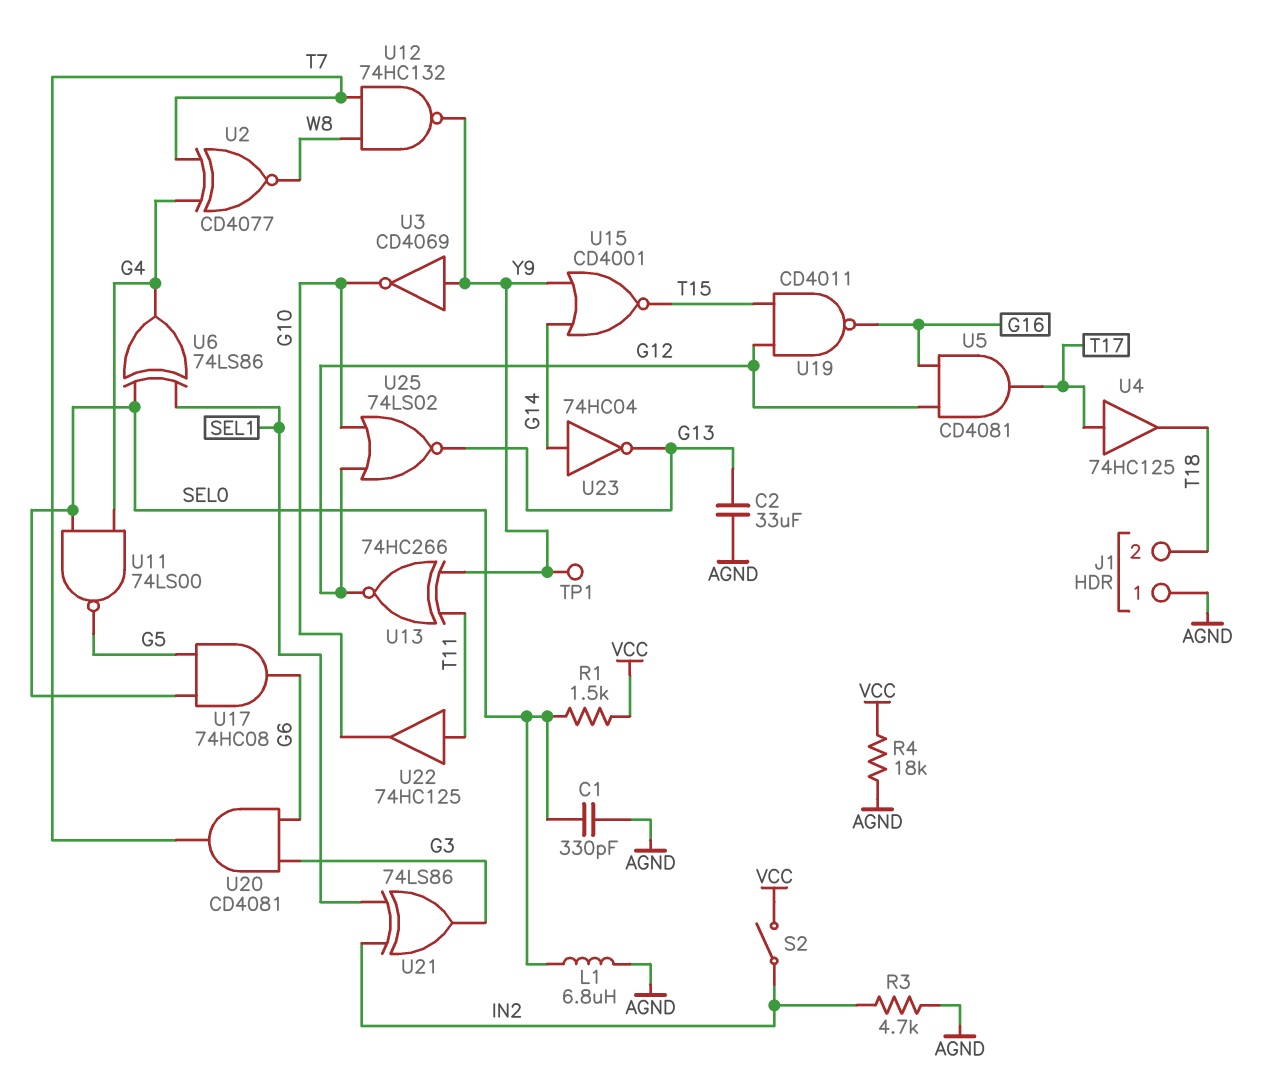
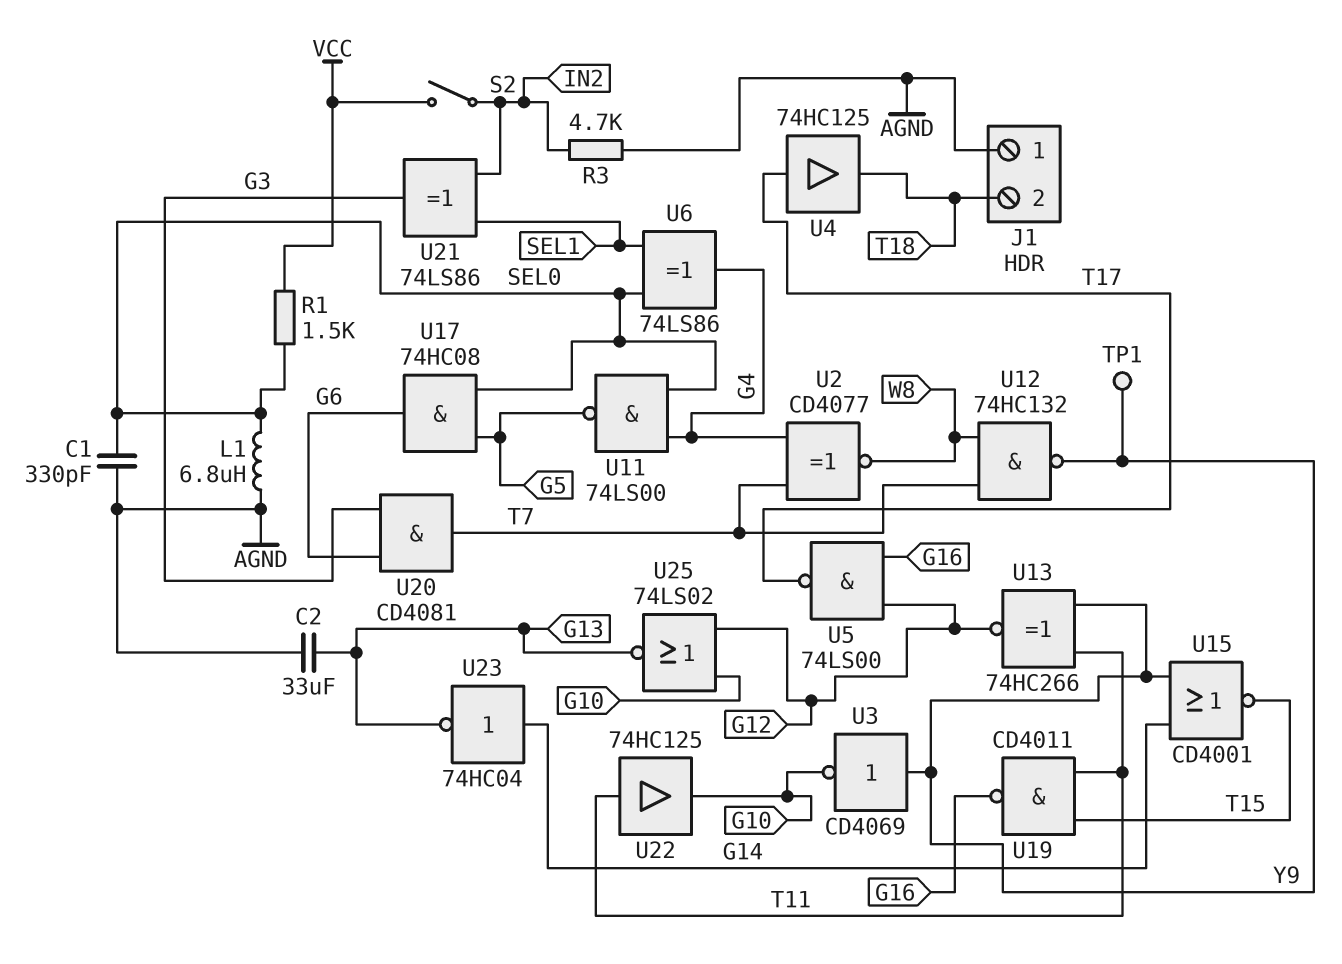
R4: 18k (AGND, VCC) -> none
U5: AND CD4081 (in G12, in G16, out T17) -> NAND 74LS00 (in G12, in G16, out T17)
U19: NAND CD4011 (in G12, in T15, out G16) -> NAND CD4011 (in T11, in T15, out G16)

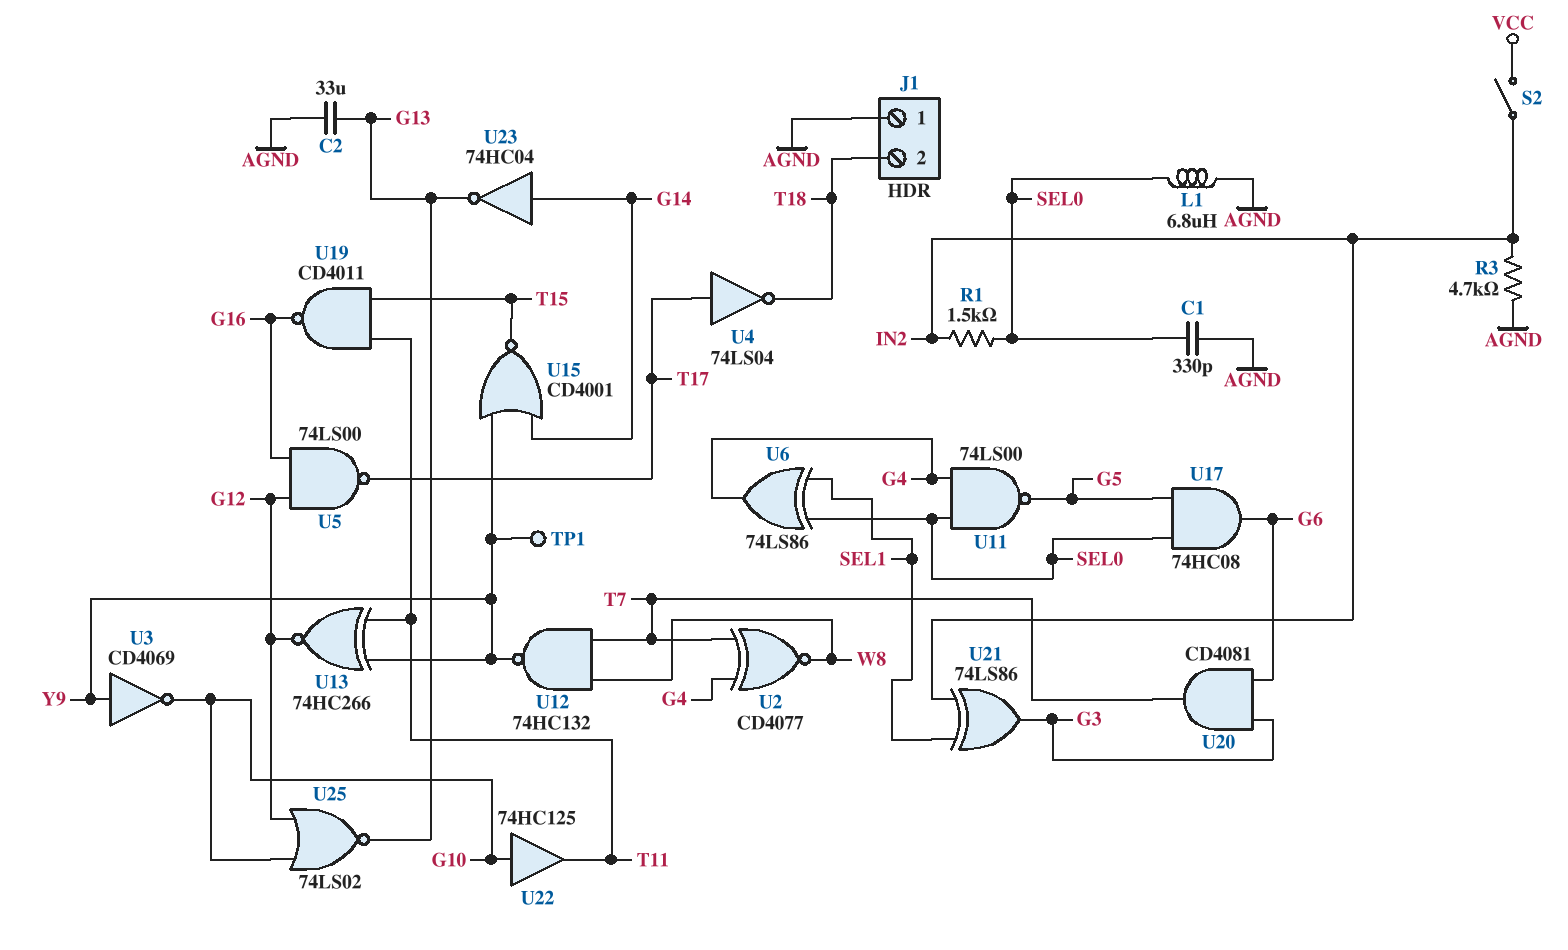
R1: 1.5k (SEL0, VCC) -> 1.5k (IN2, SEL0)
U4: buffer 74HC125 (in T17, out T18) -> NOT 74LS04 (in T17, out T18)
U22: buffer 74HC125 (in T11, out G10) -> buffer 74HC125 (in G10, out T11)

